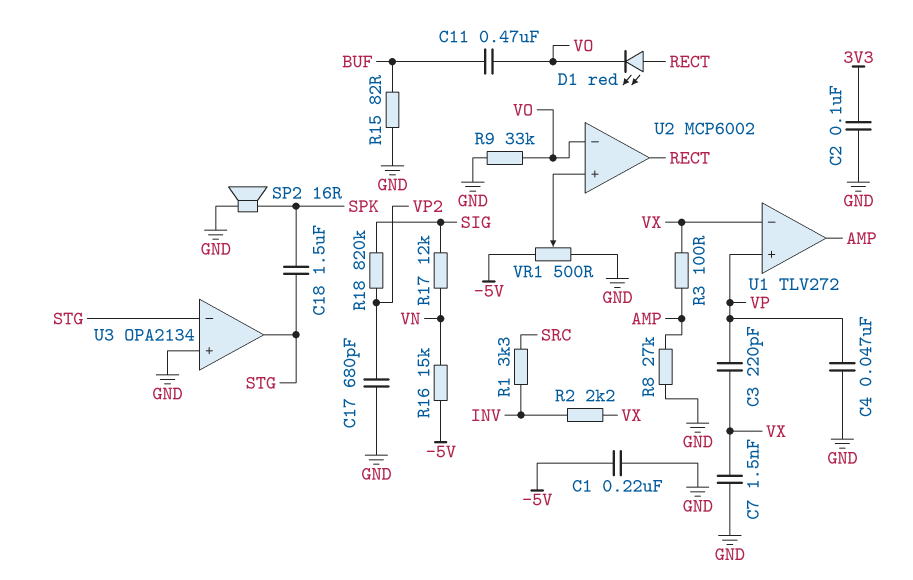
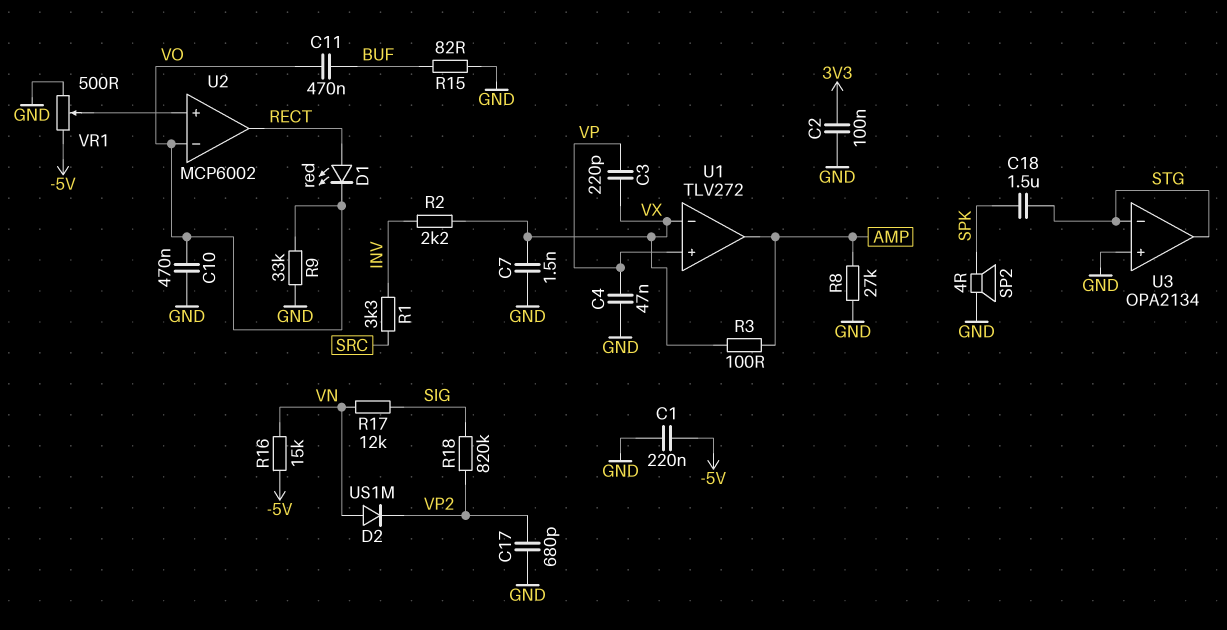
C10: none -> 470nF (GND, VO)
D2: none -> diode US1M (A VN, K VP2)
SP2: speaker 16R (GND, SPK) -> speaker 4R (GND, SPK)

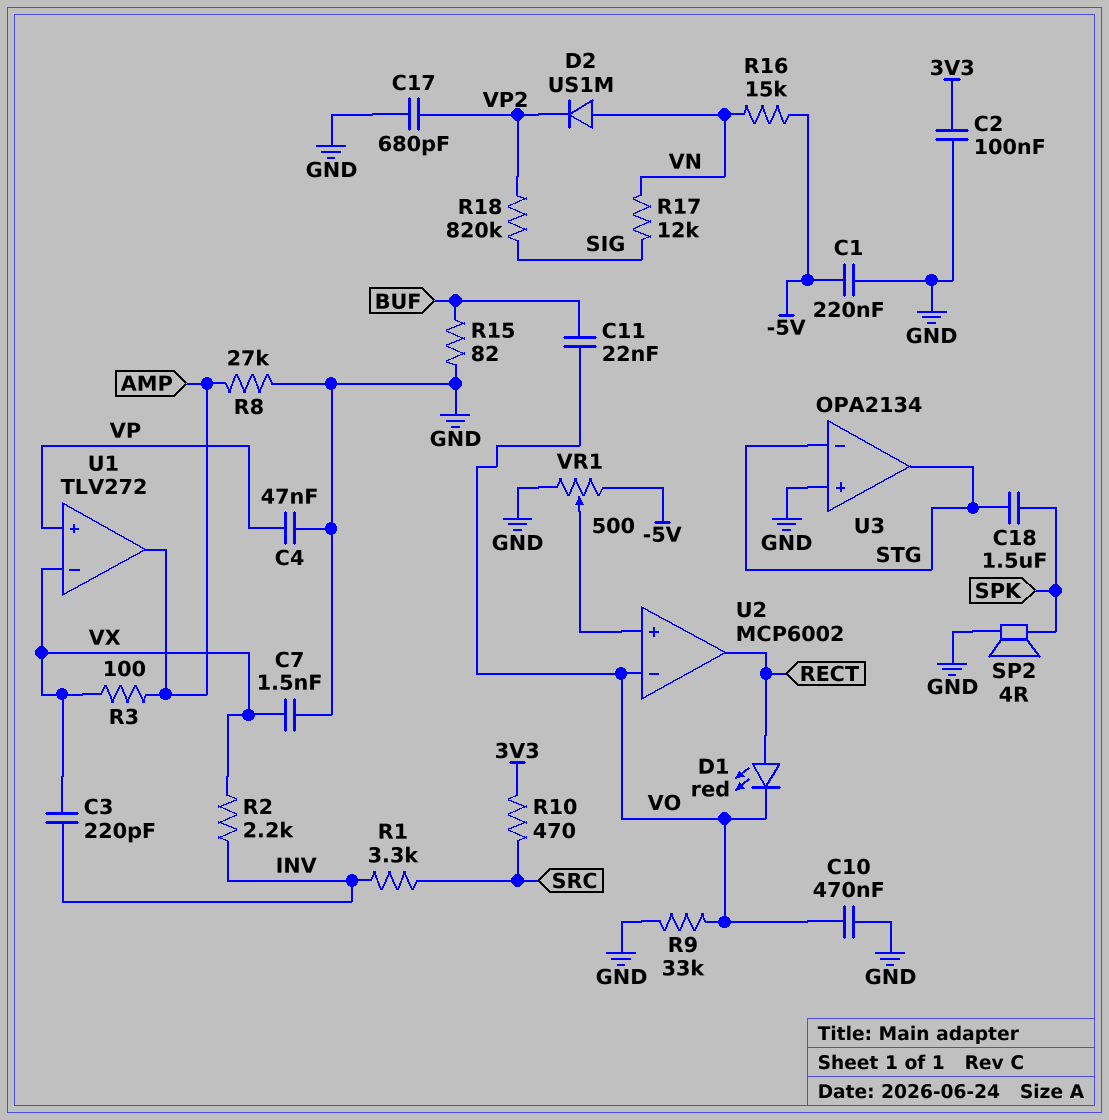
C3: 220pF (VP, VX) -> 220pF (INV, VX)
C11: 470nF (BUF, VO) -> 22nF (BUF, VO)
R10: none -> 470 (3V3, SRC)

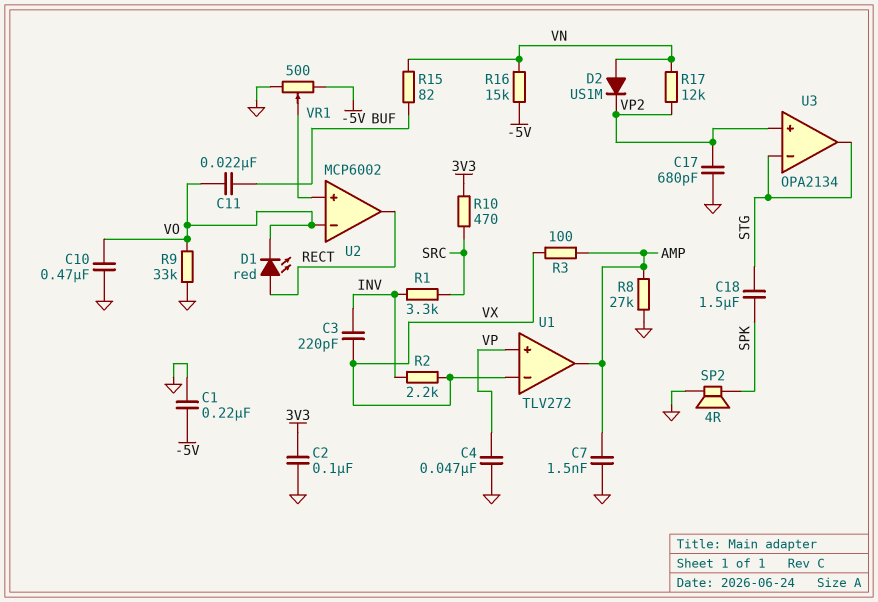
C7: 1.5nF (GND, VX) -> 1.5nF (AMP, GND)
R15: 82 (BUF, GND) -> 82 (BUF, VN)
R17: 12k (SIG, VN) -> 12k (VN, VP2)
R18: 820k (SIG, VP2) -> none
U3 pin in+: GND -> VP2

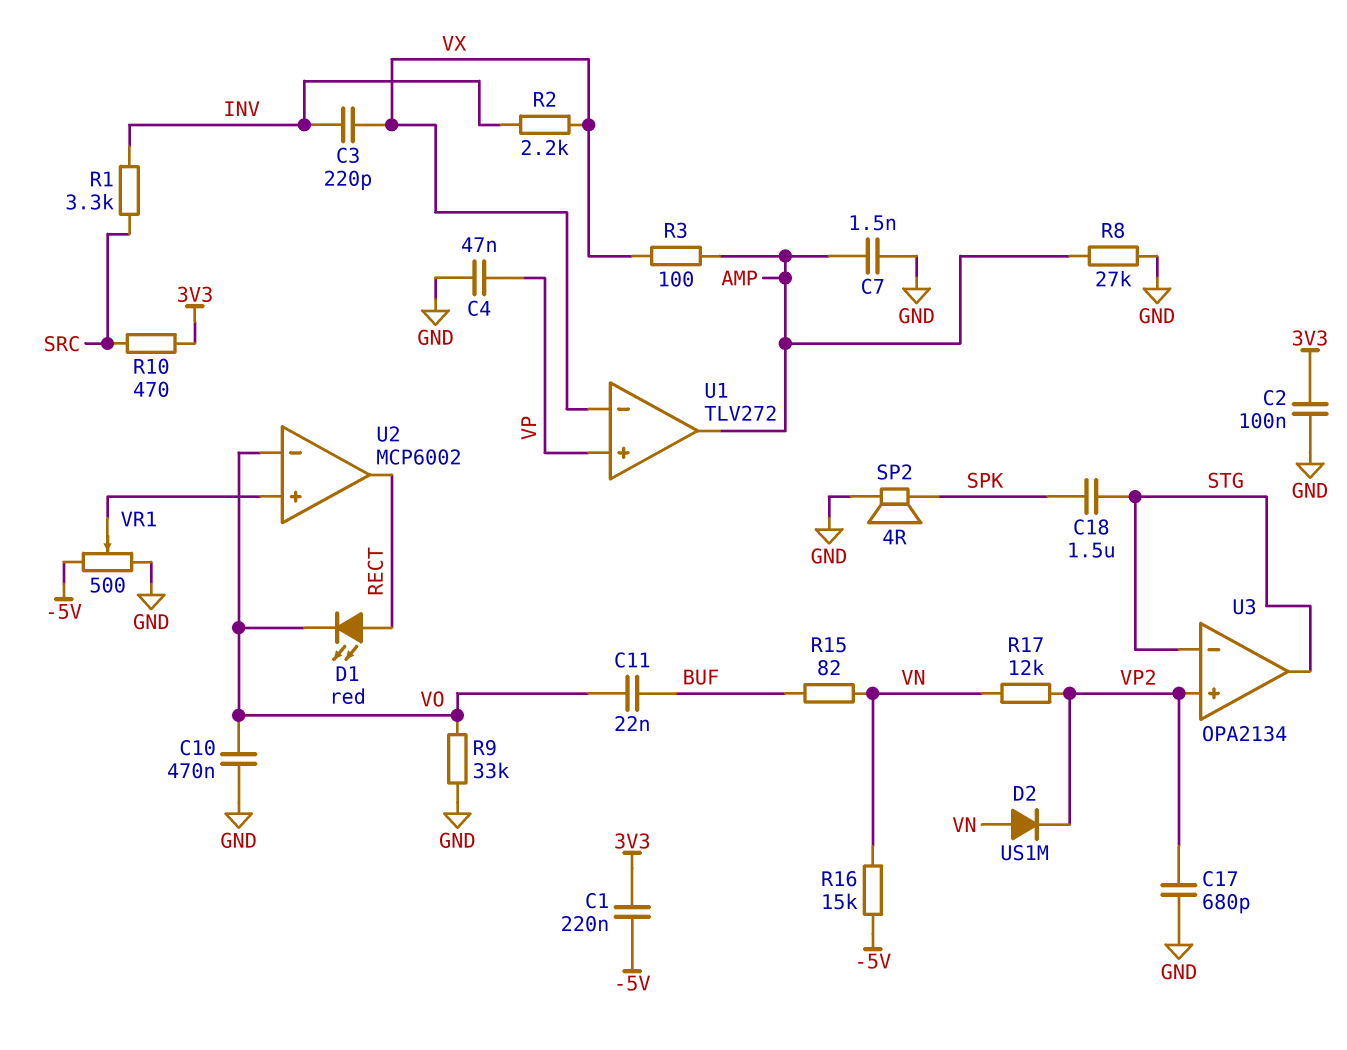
C1: 220nF (-5V, GND) -> 220nF (-5V, 3V3)

